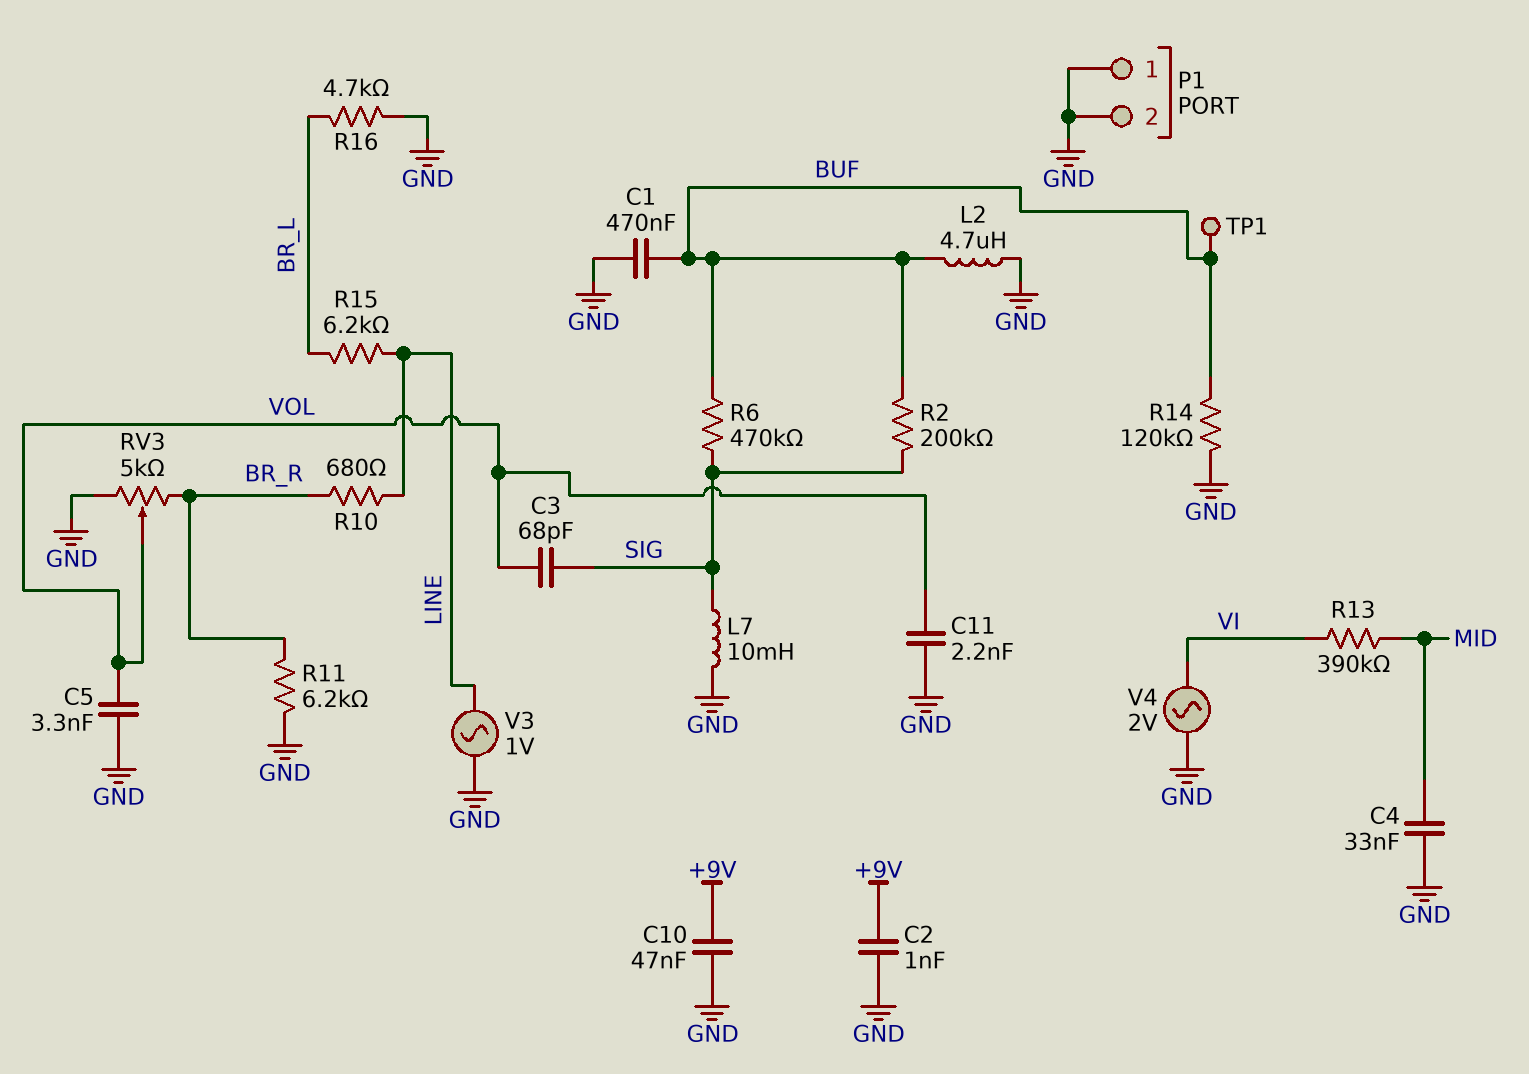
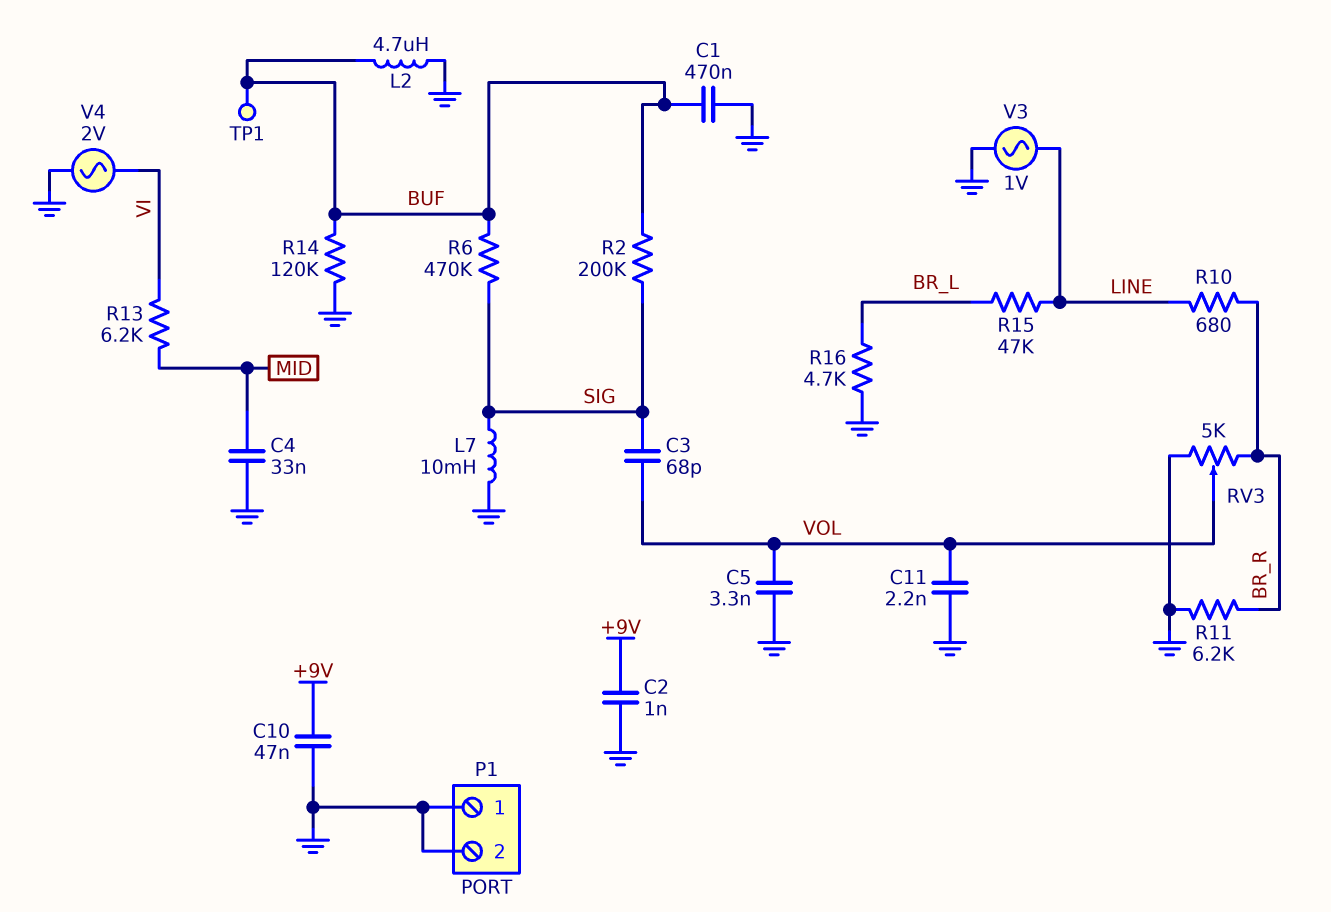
R13: 390k (MID, VI) -> 6.2k (MID, VI)
R15: 6.2k (BR_L, LINE) -> 47k (BR_L, LINE)

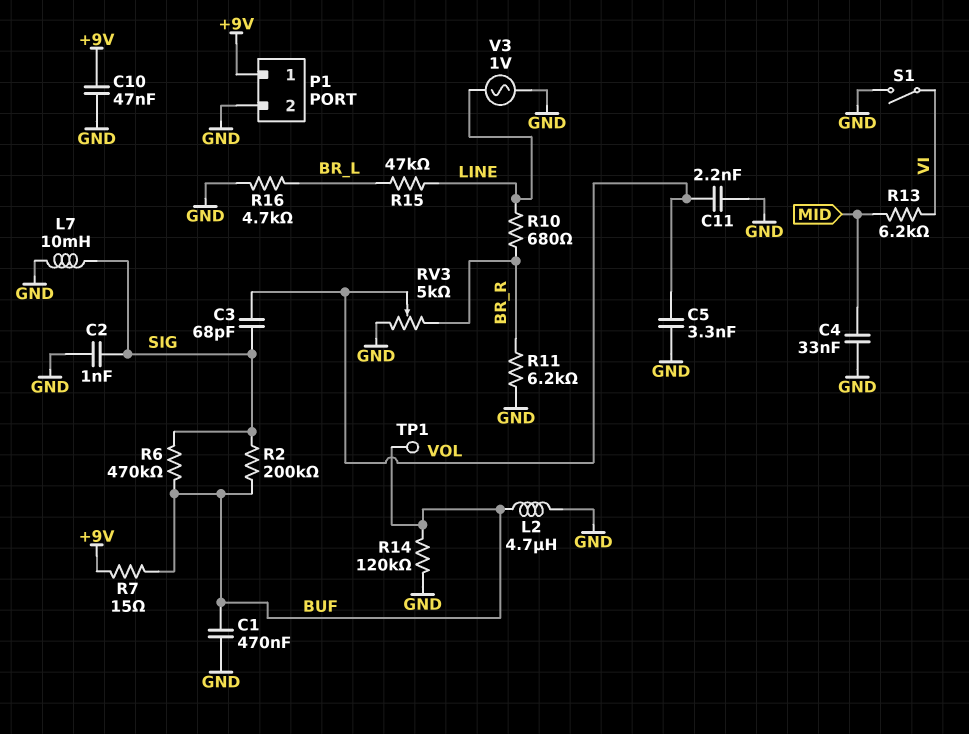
C2: 1nF (+9V, GND) -> 1nF (GND, SIG)
P1 pin 1: GND -> +9V
R7: none -> 15 (+9V, BUF)
S1: none -> switch (GND, VI)
V4: AC 2V (GND, VI) -> none

